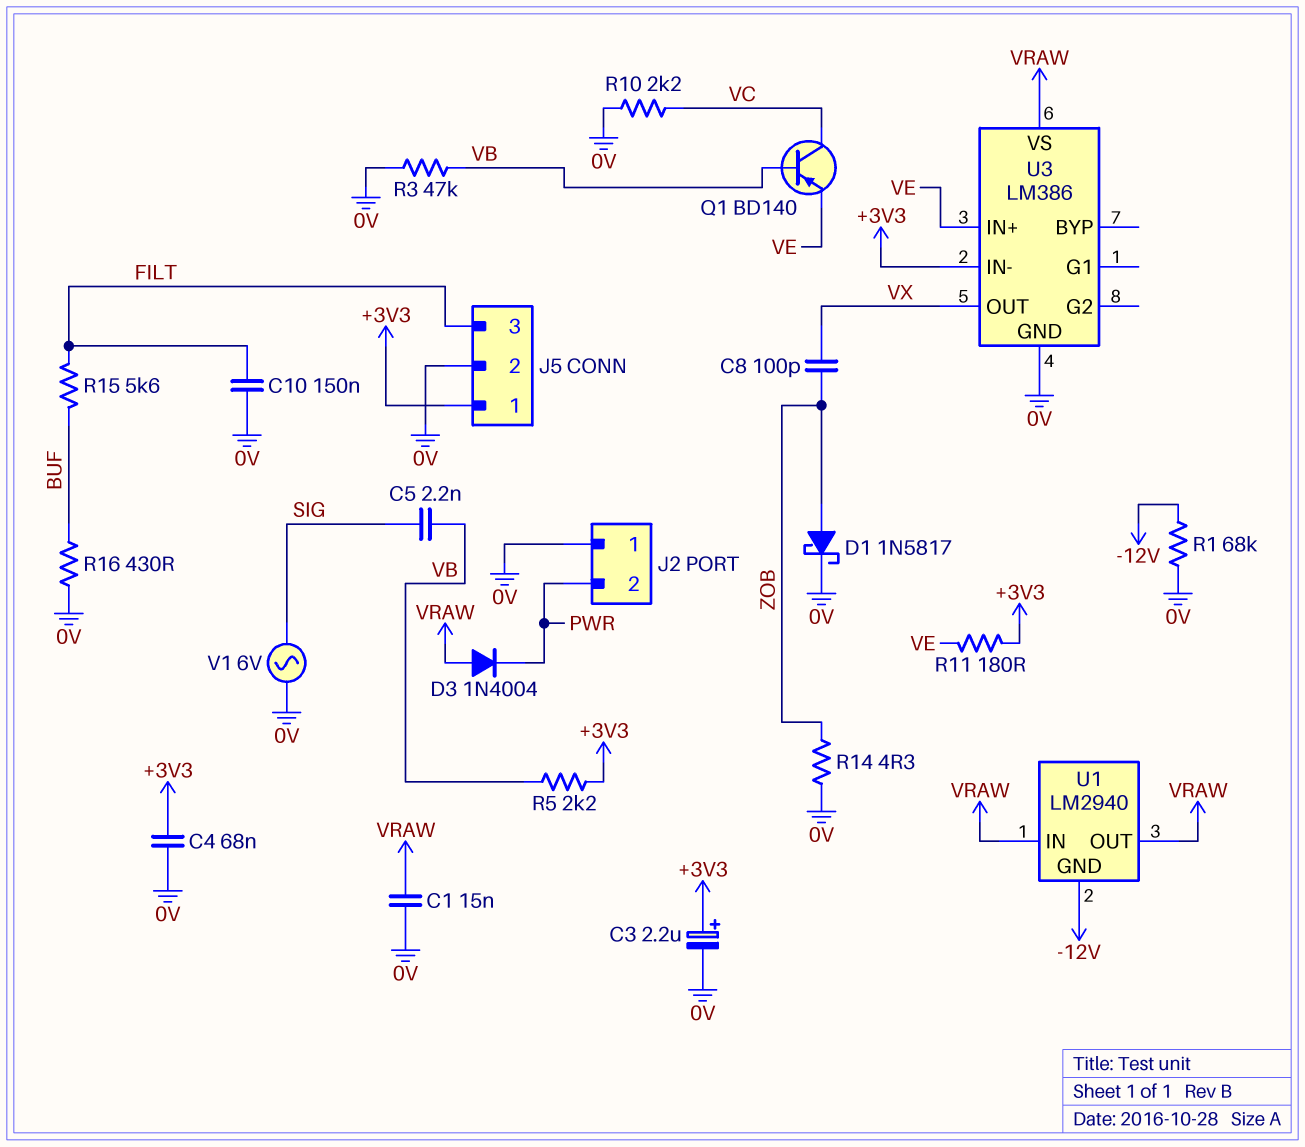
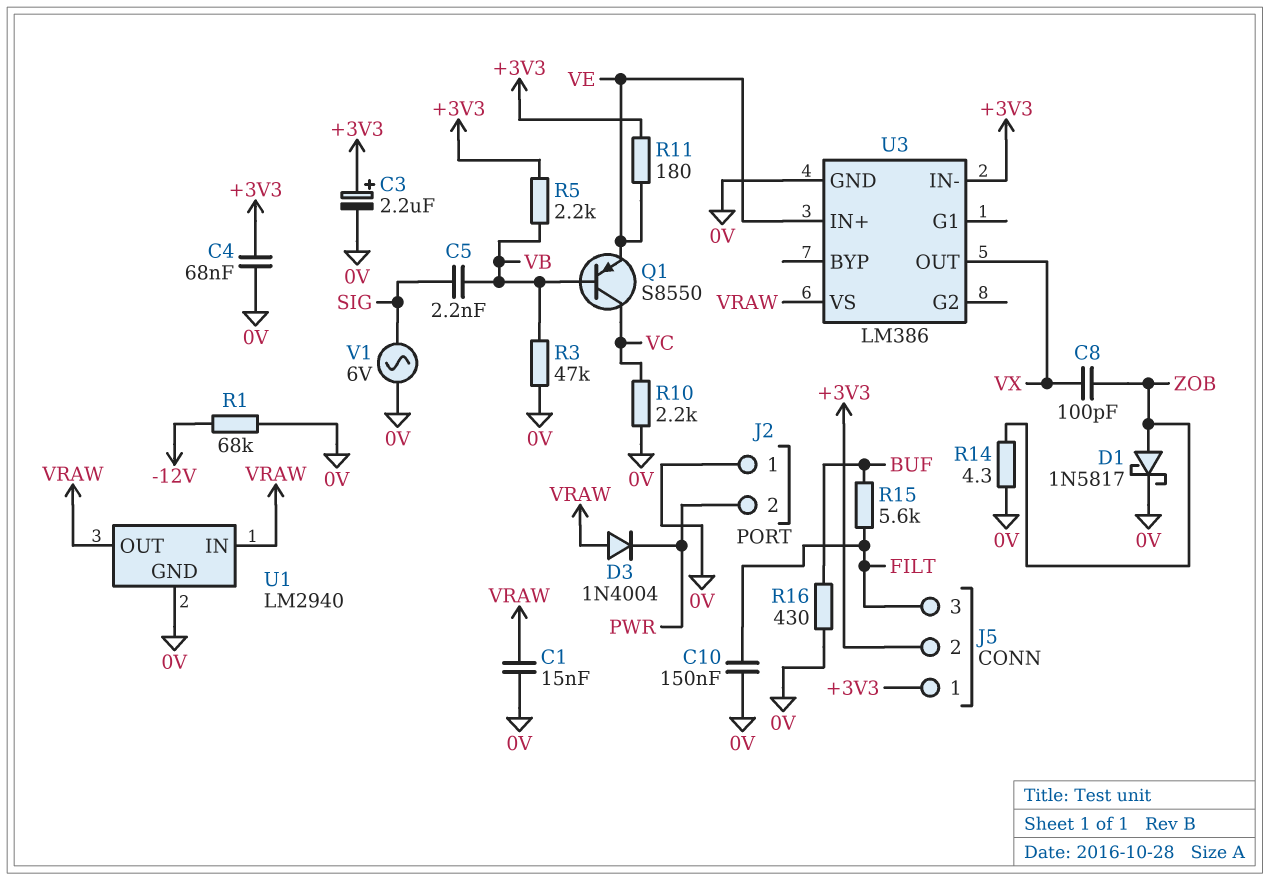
J5 pin 2: 0V -> +3V3
Q1: PNP BD140 (B VB, C VC, E VE) -> PNP S8550 (B VB, C VC, E VE)
U1 pin GND: -12V -> 0V

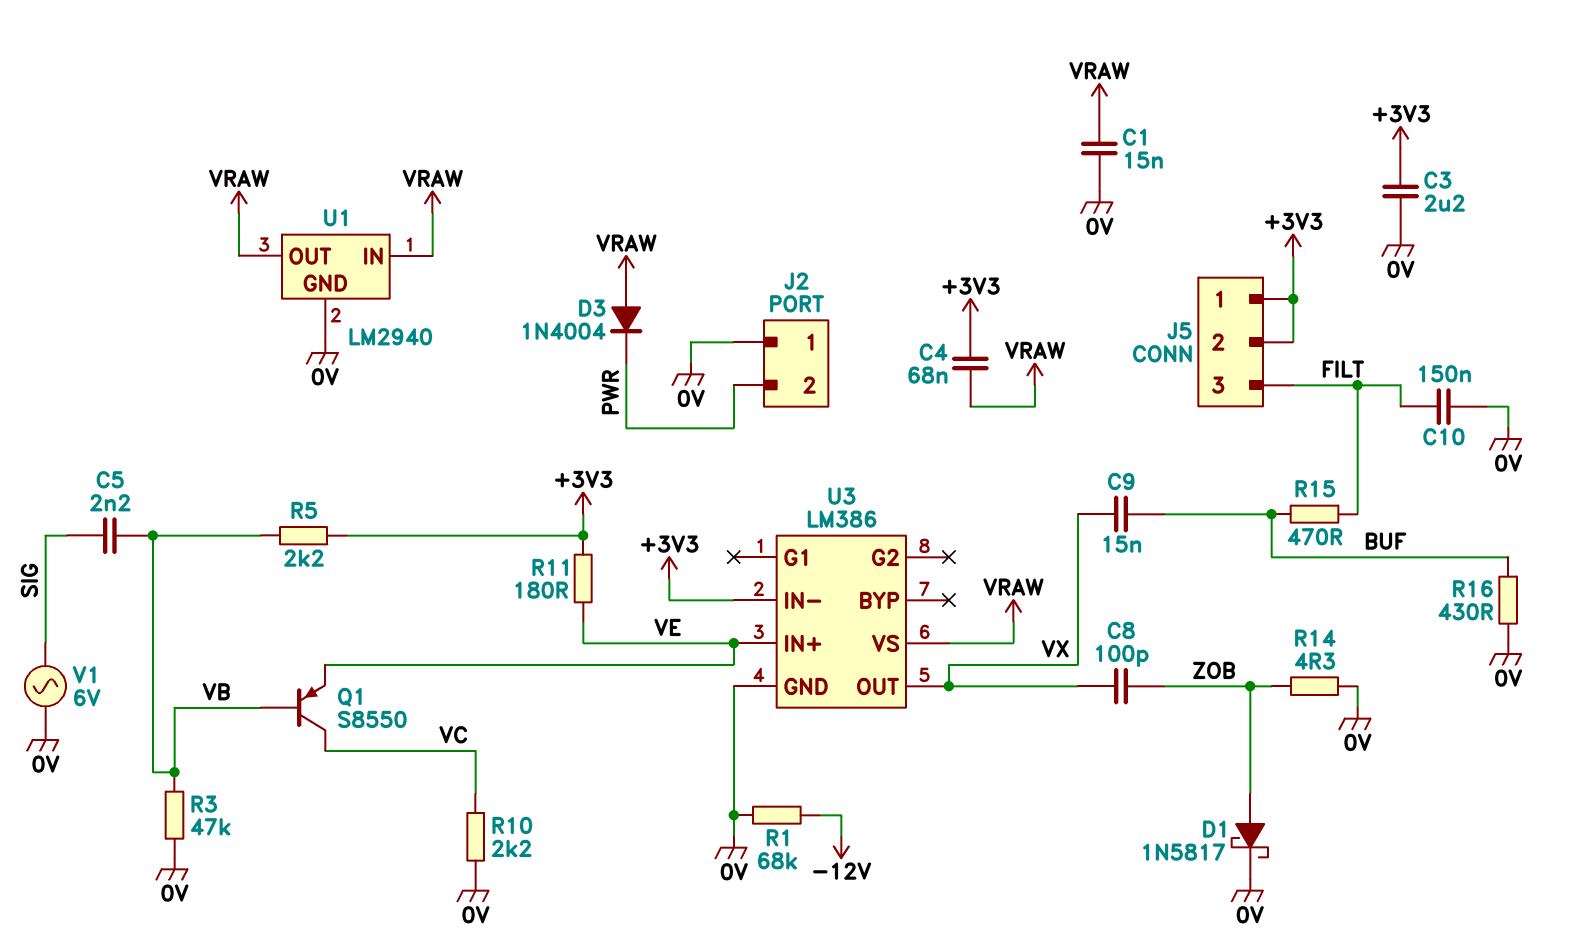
C3: 2.2uF (plus +3V3, minus 0V) -> 2.2uF (+3V3, 0V)
C4: 68nF (+3V3, 0V) -> 68nF (+3V3, VRAW)
C9: none -> 15nF (BUF, VX)
R15: 5.6k (BUF, FILT) -> 470 (BUF, FILT)

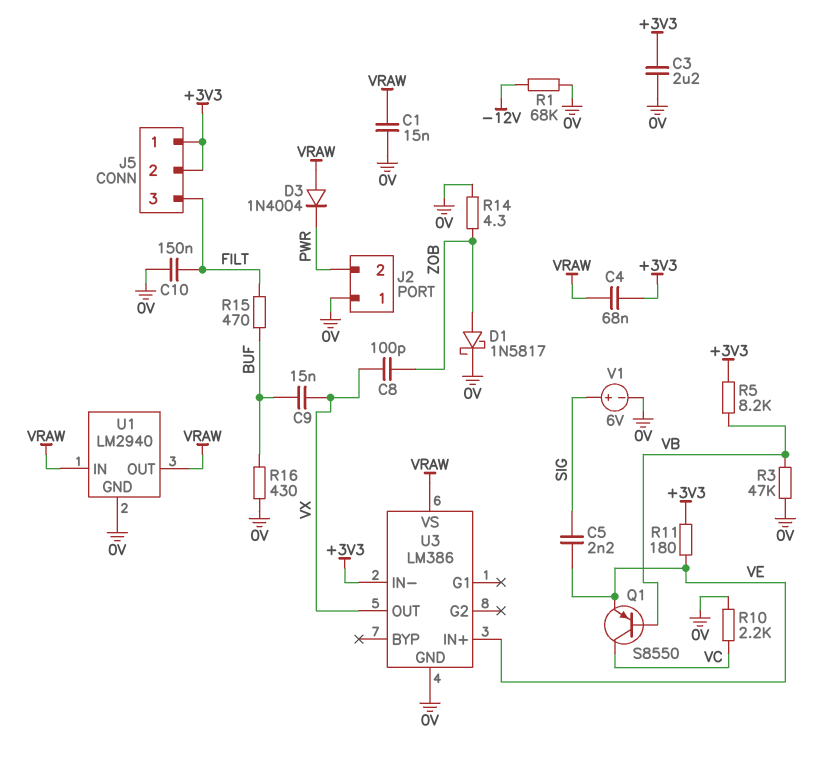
C5: 2.2nF (SIG, VB) -> 2.2nF (SIG, VE)
R5: 2.2k (+3V3, VB) -> 8.2k (+3V3, VB)
V1: AC 6V (0V, SIG) -> 6V (plus SIG, minus 0V)

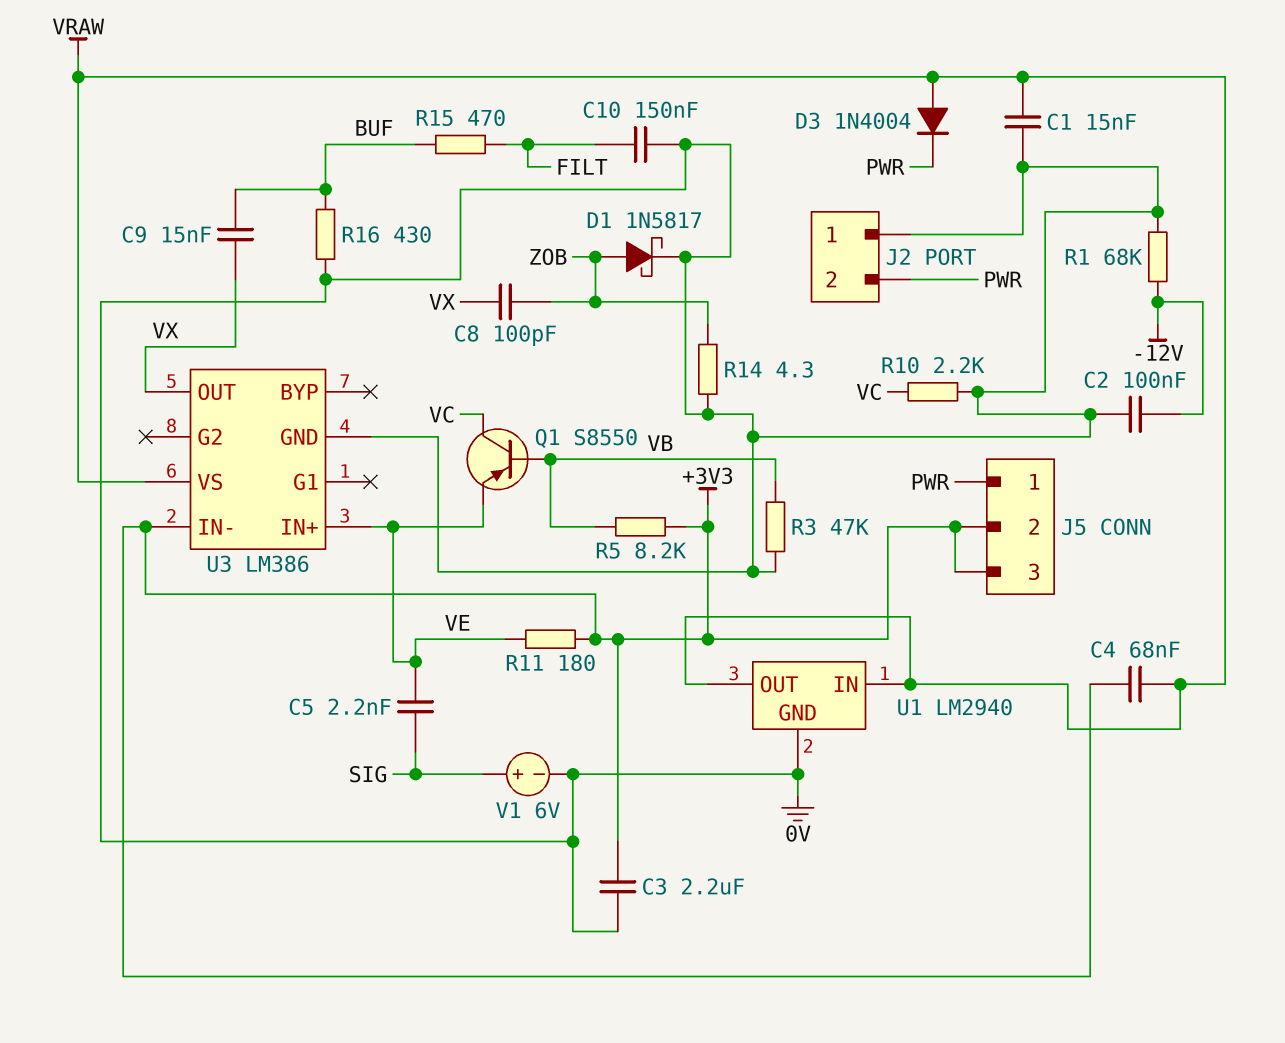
C2: none -> 100nF (-12V, 0V)
J5 pin 1: +3V3 -> PWR
J5 pin 3: FILT -> +3V3

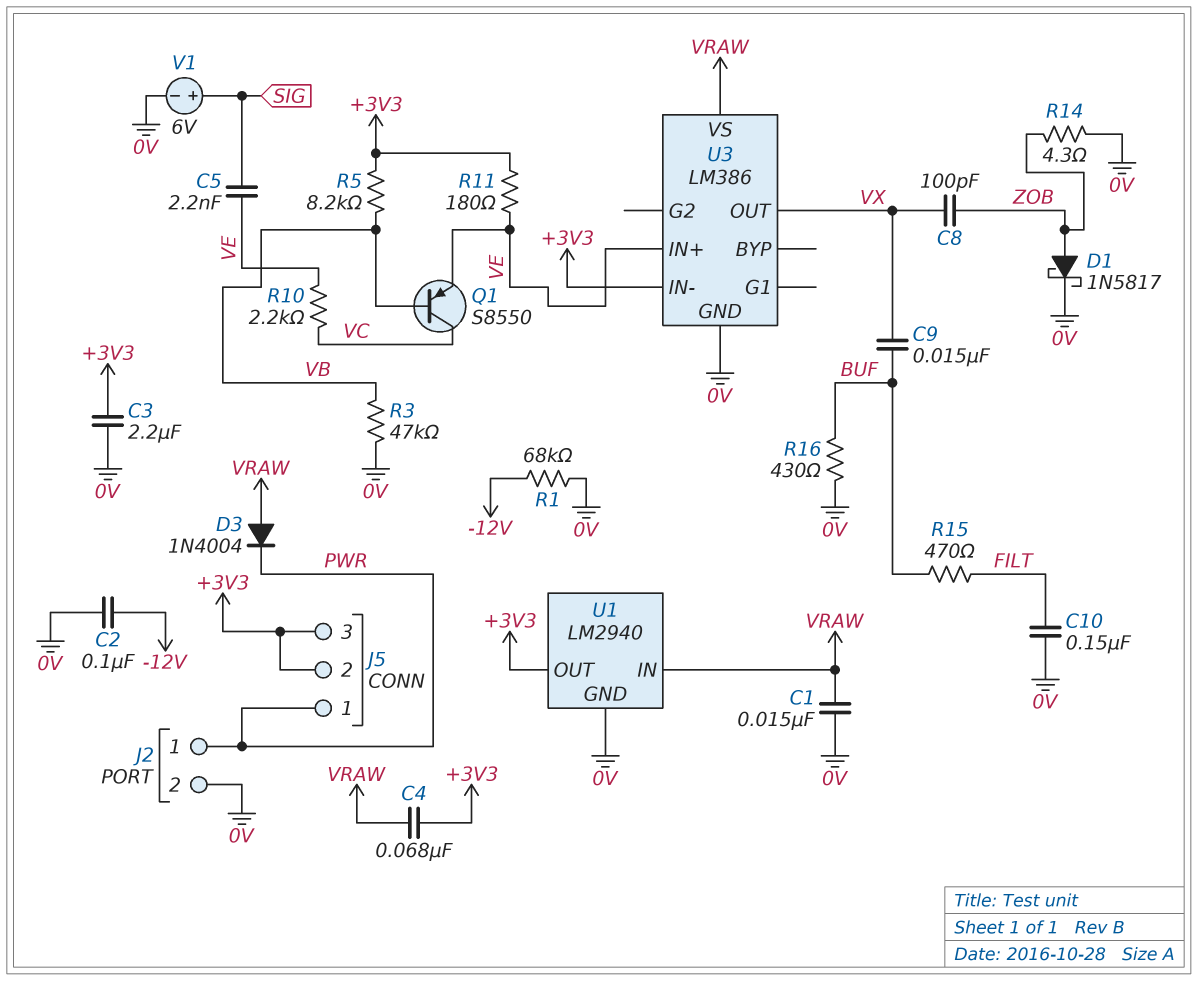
J2 pin 1: 0V -> PWR
J2 pin 2: PWR -> 0V
R10: 2.2k (0V, VC) -> 2.2k (VC, VE)
U1 pin OUT: VRAW -> +3V3

